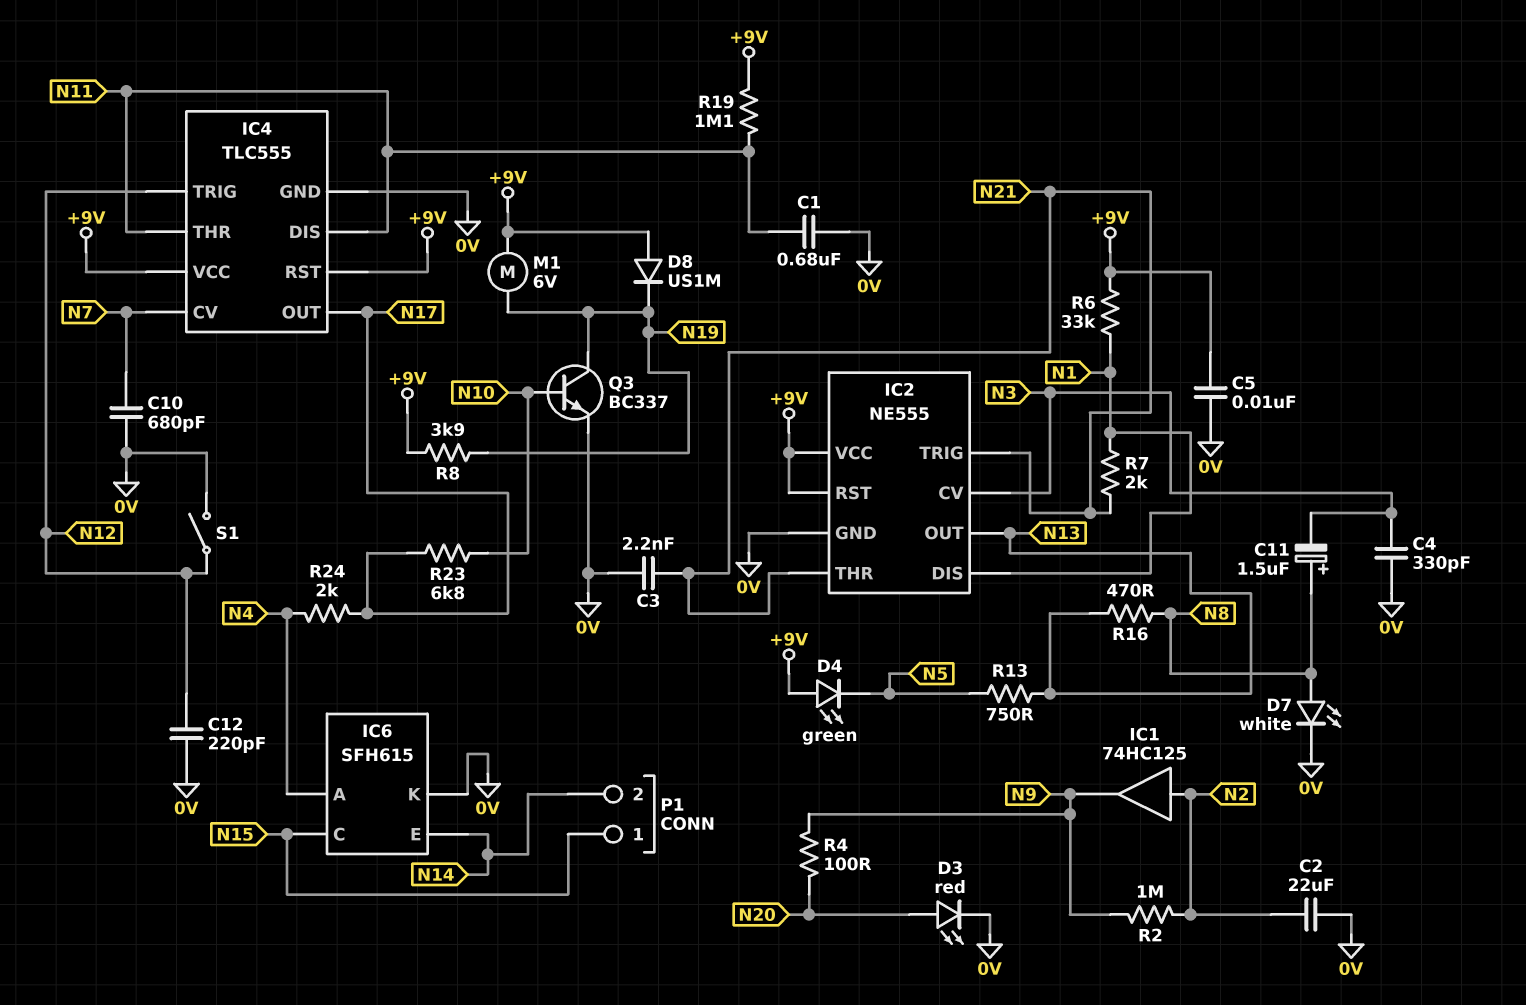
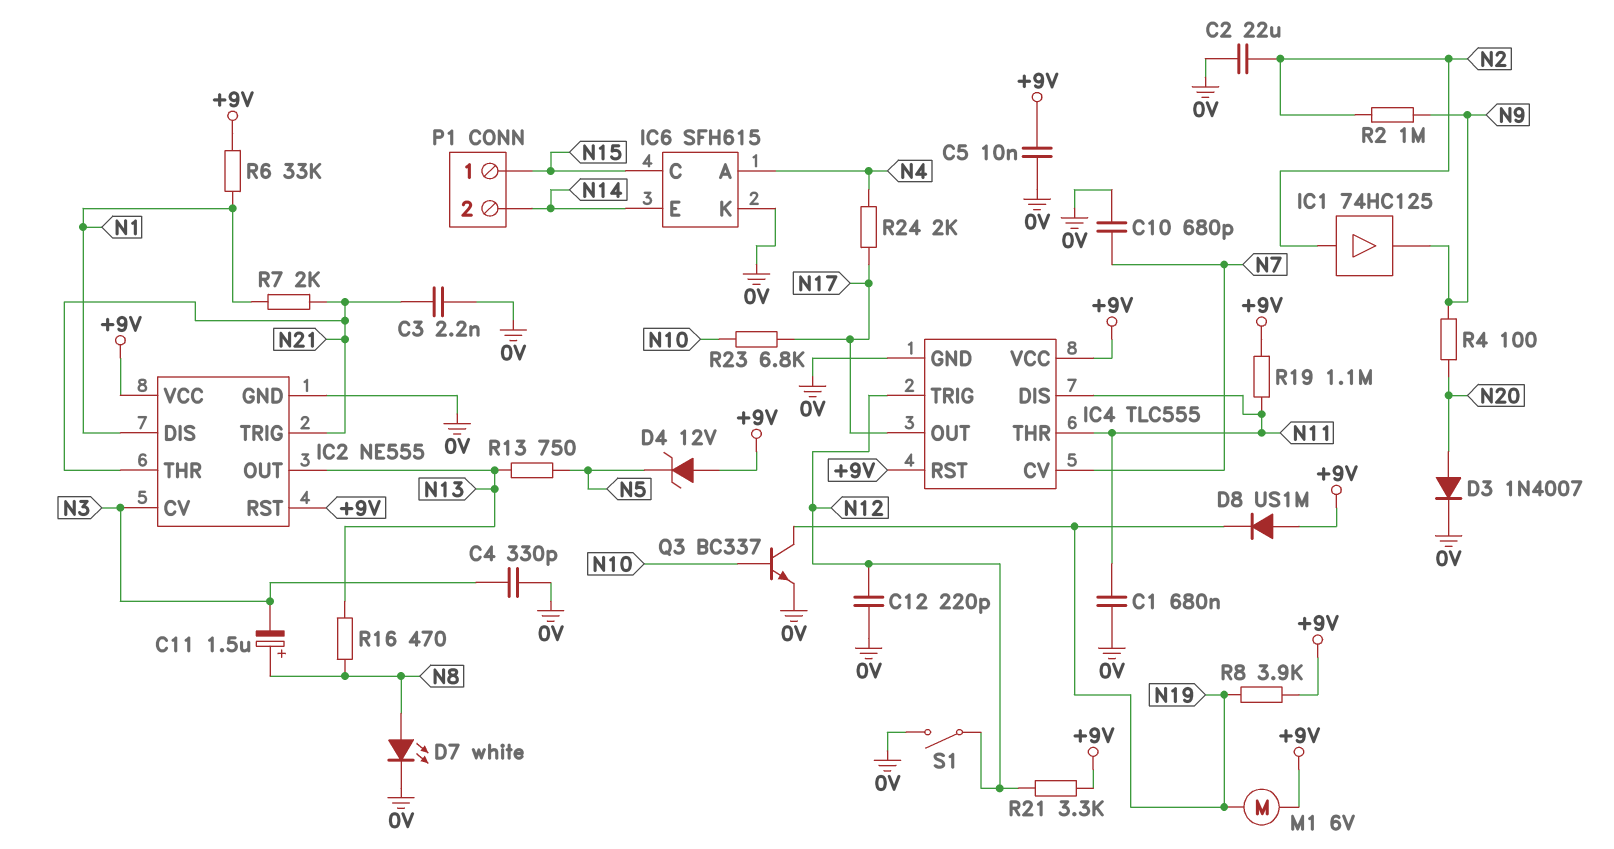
D3: LED red (A N20, K 0V) -> diode 1N4007 (A N20, K 0V)
D4: LED green (A +9V, K N5) -> zener 12V (A +9V, K N5)
R21: none -> 3.3k (+9V, N12)

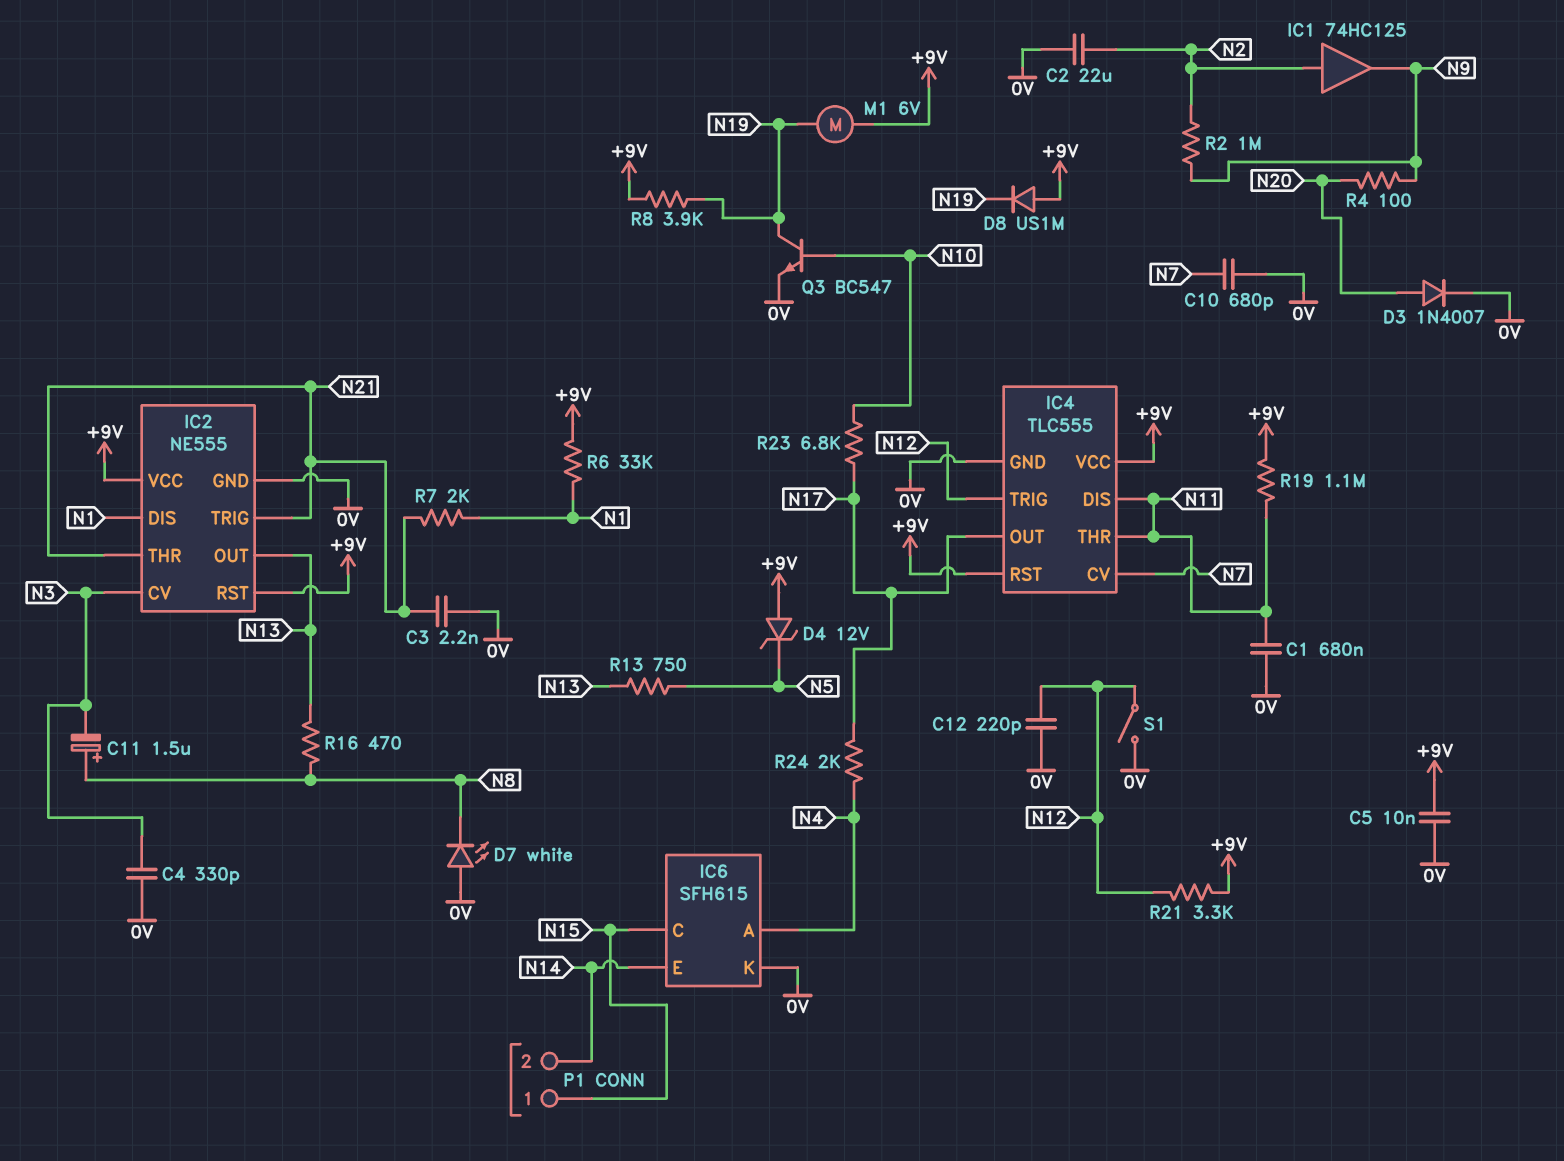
D7: LED white (A N8, K 0V) -> LED white (A 0V, K N8)
Q3: NPN BC337 (B N10, C N19, E 0V) -> NPN BC547 (B N10, C N19, E 0V)

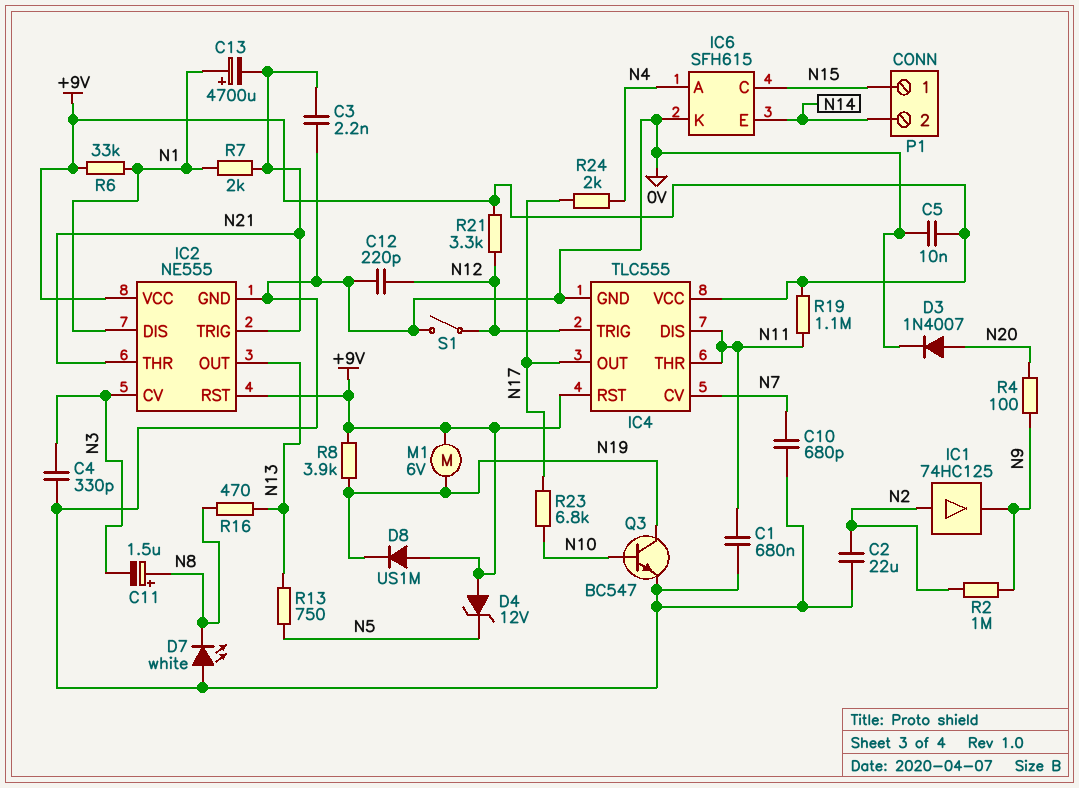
C13: none -> 4700uF (plus N1, minus N21)

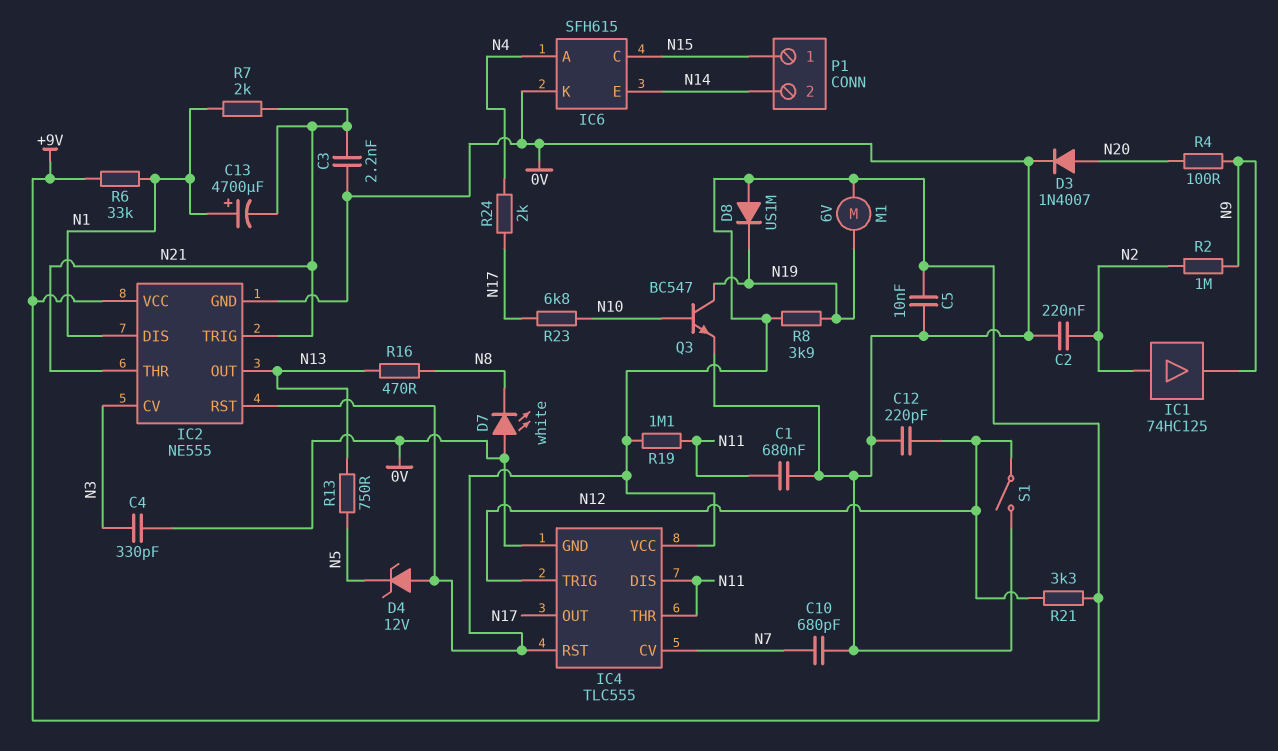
C2: 22uF (0V, N2) -> 220nF (0V, N2)
C11: 1.5uF (plus N8, minus N3) -> none

